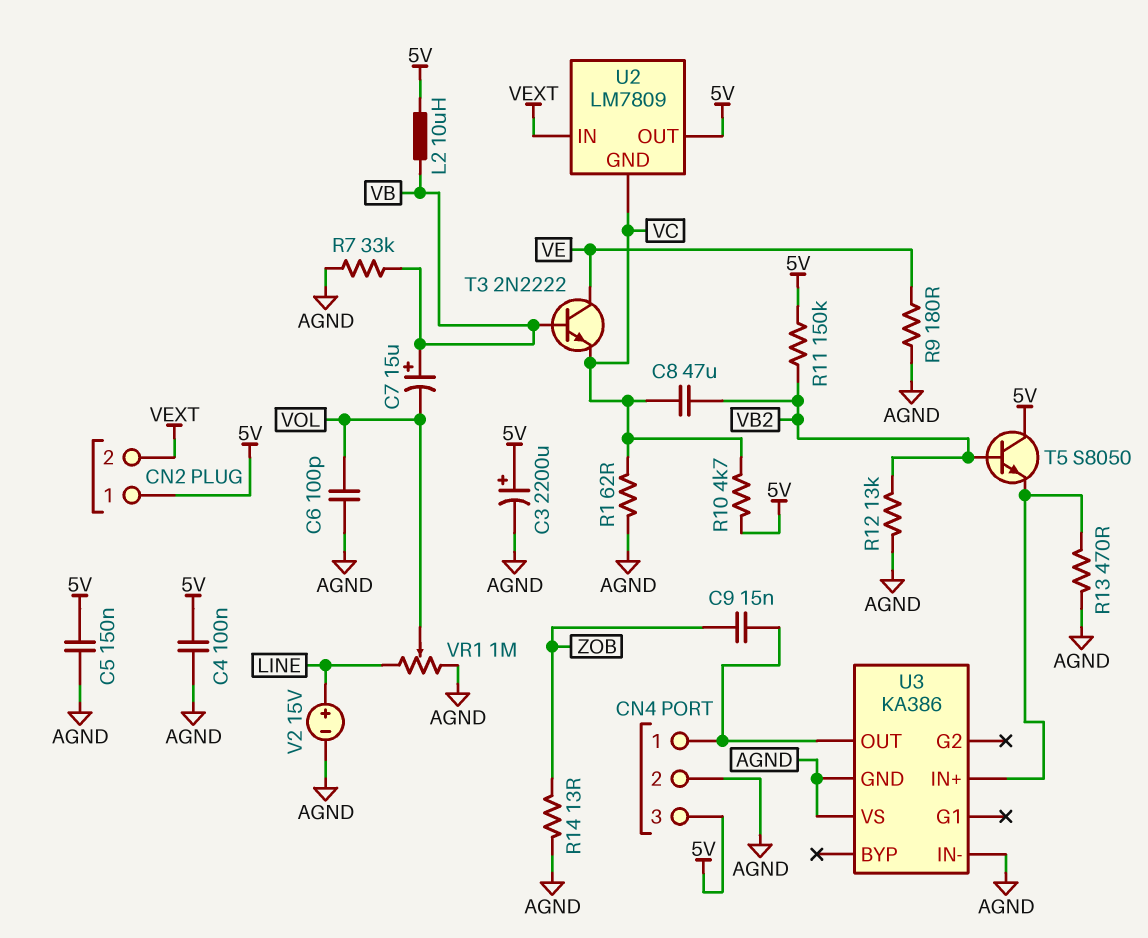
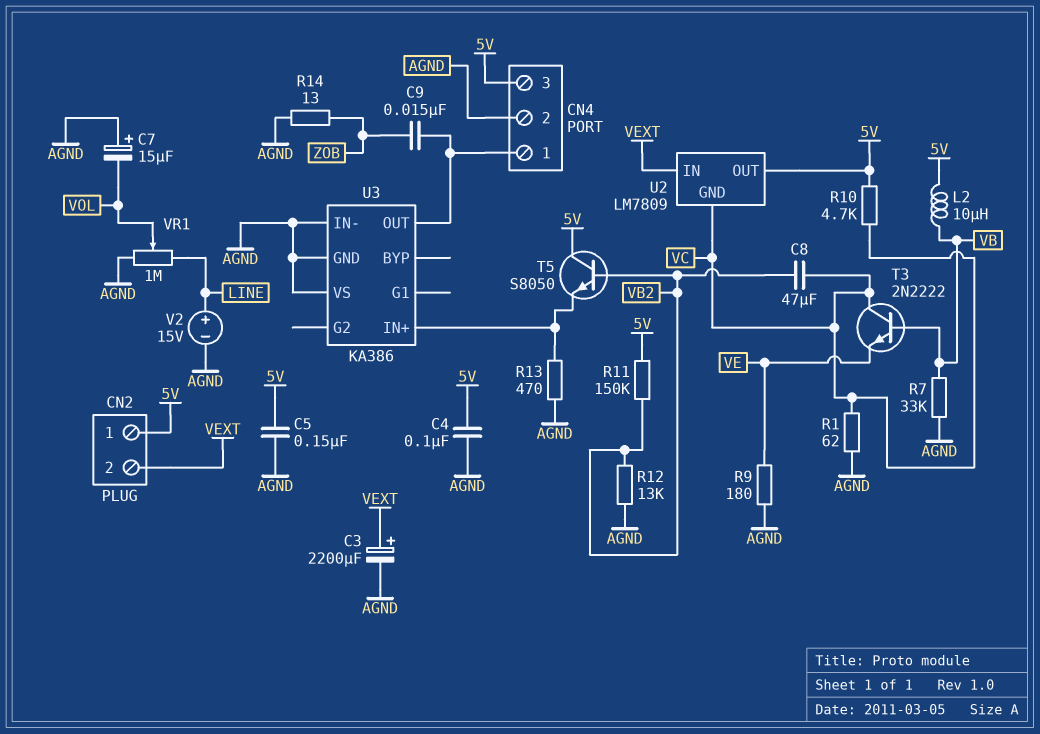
C3: 2200uF (plus 5V, minus AGND) -> 2200uF (plus VEXT, minus AGND)
C6: 100pF (AGND, VOL) -> none
C7: 15uF (plus VB, minus VOL) -> 15uF (plus AGND, minus VOL)
T3: NPN 2N2222 (B VB, C VE, E VC) -> NPN 2N2222 (B VB, C VC, E VE)

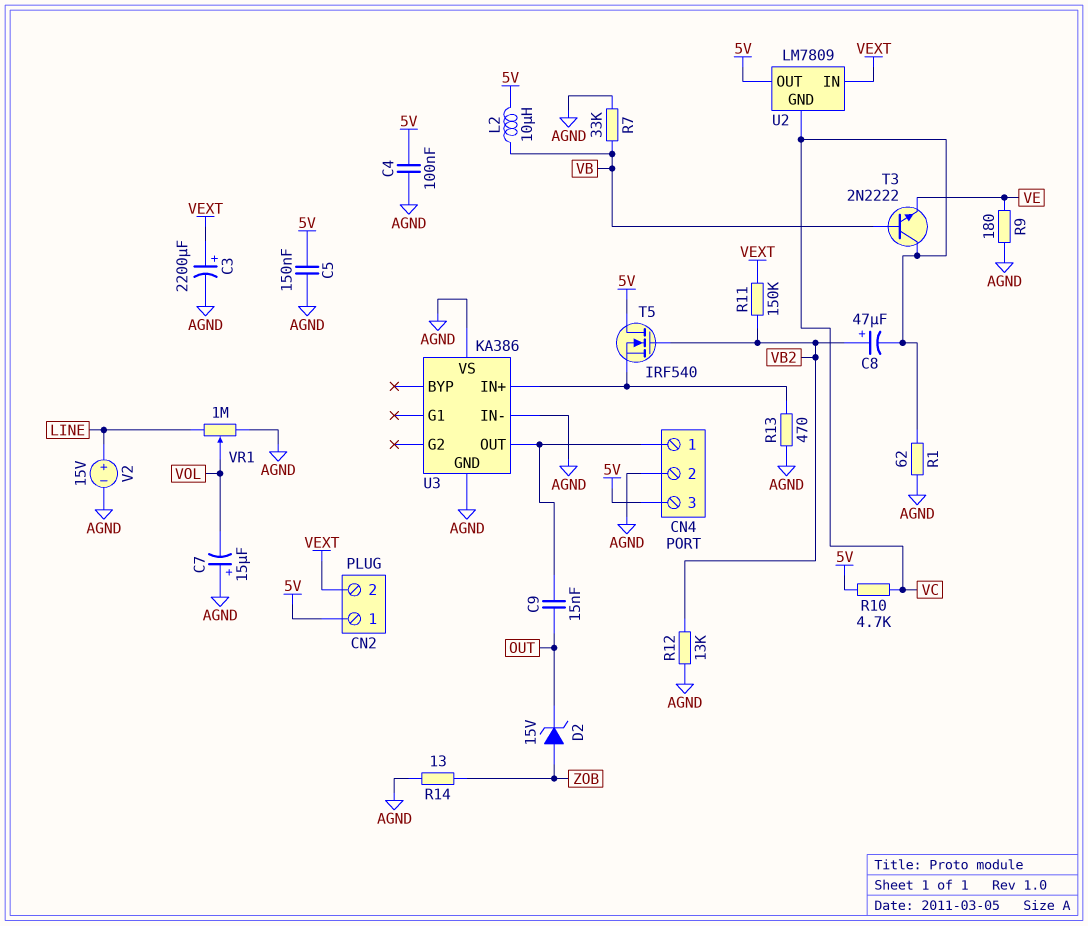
C8: 47uF (VB2, VC) -> 47uF (plus VB2, minus VC)
C9: 15nF (CN4/1, ZOB) -> 15nF (CN4/1, OUT)
D2: none -> zener 15V (A ZOB, K OUT)
R11: 150k (5V, VB2) -> 150k (VB2, VEXT)
T5: NPN S8050 (B VB2, C 5V, E U3/IN+) -> NMOS IRF540 (G VB2, D 5V, S U3/IN+)

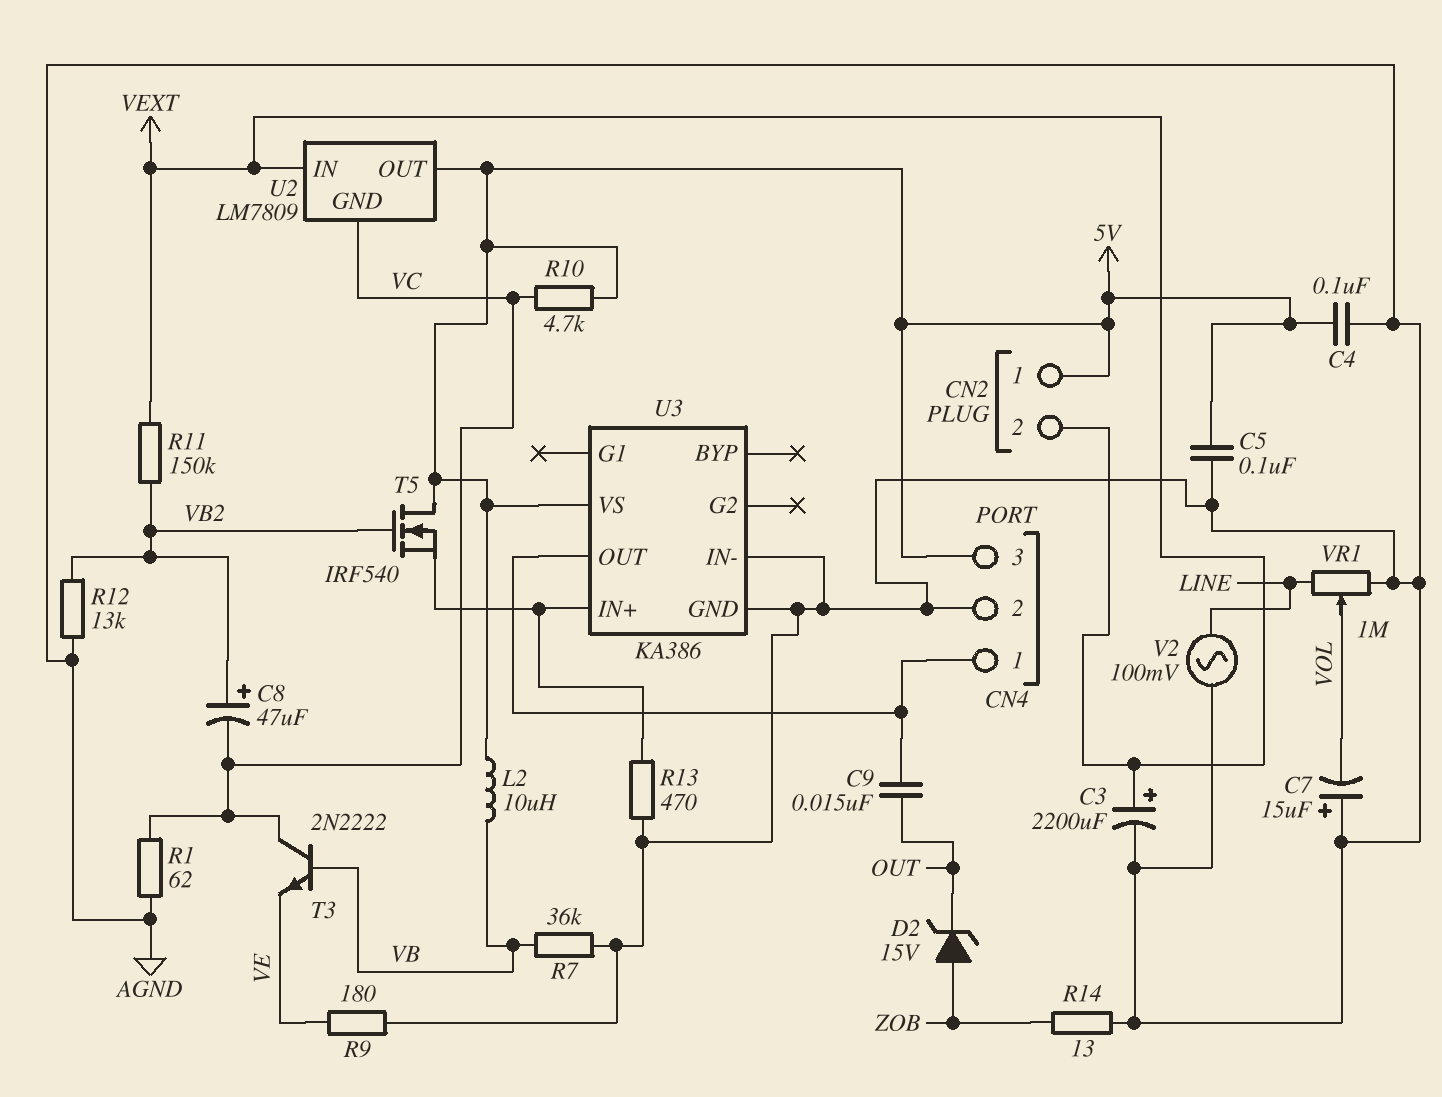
C5: 150nF (5V, AGND) -> 100nF (5V, AGND)
R7: 33k (AGND, VB) -> 36k (AGND, VB)
U3 pin VS: AGND -> 5V
V2: 15V (plus LINE, minus AGND) -> AC 100mV (AGND, LINE)

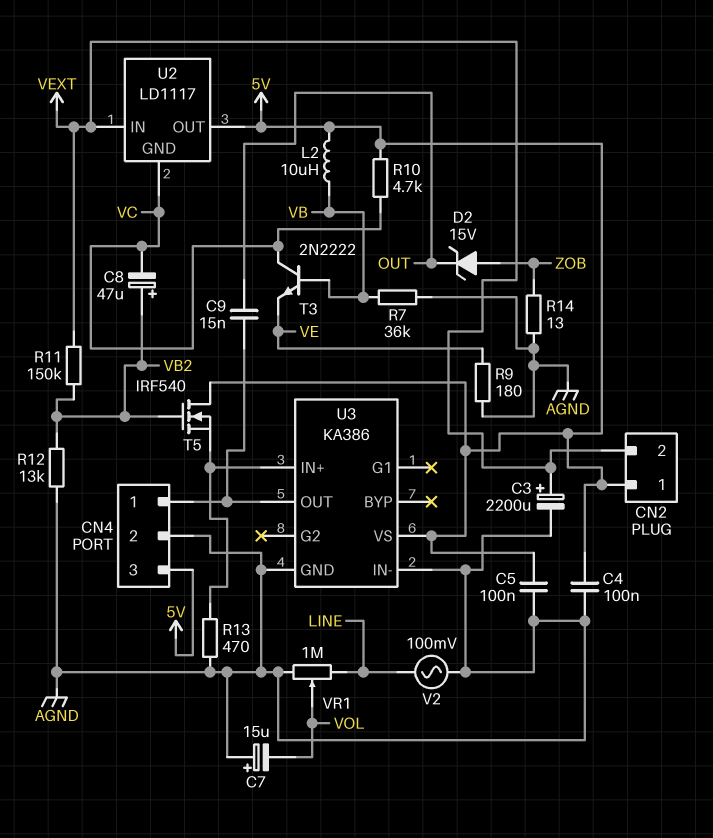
R1: 62 (AGND, VC) -> none
U2: LM7809 -> LD1117

